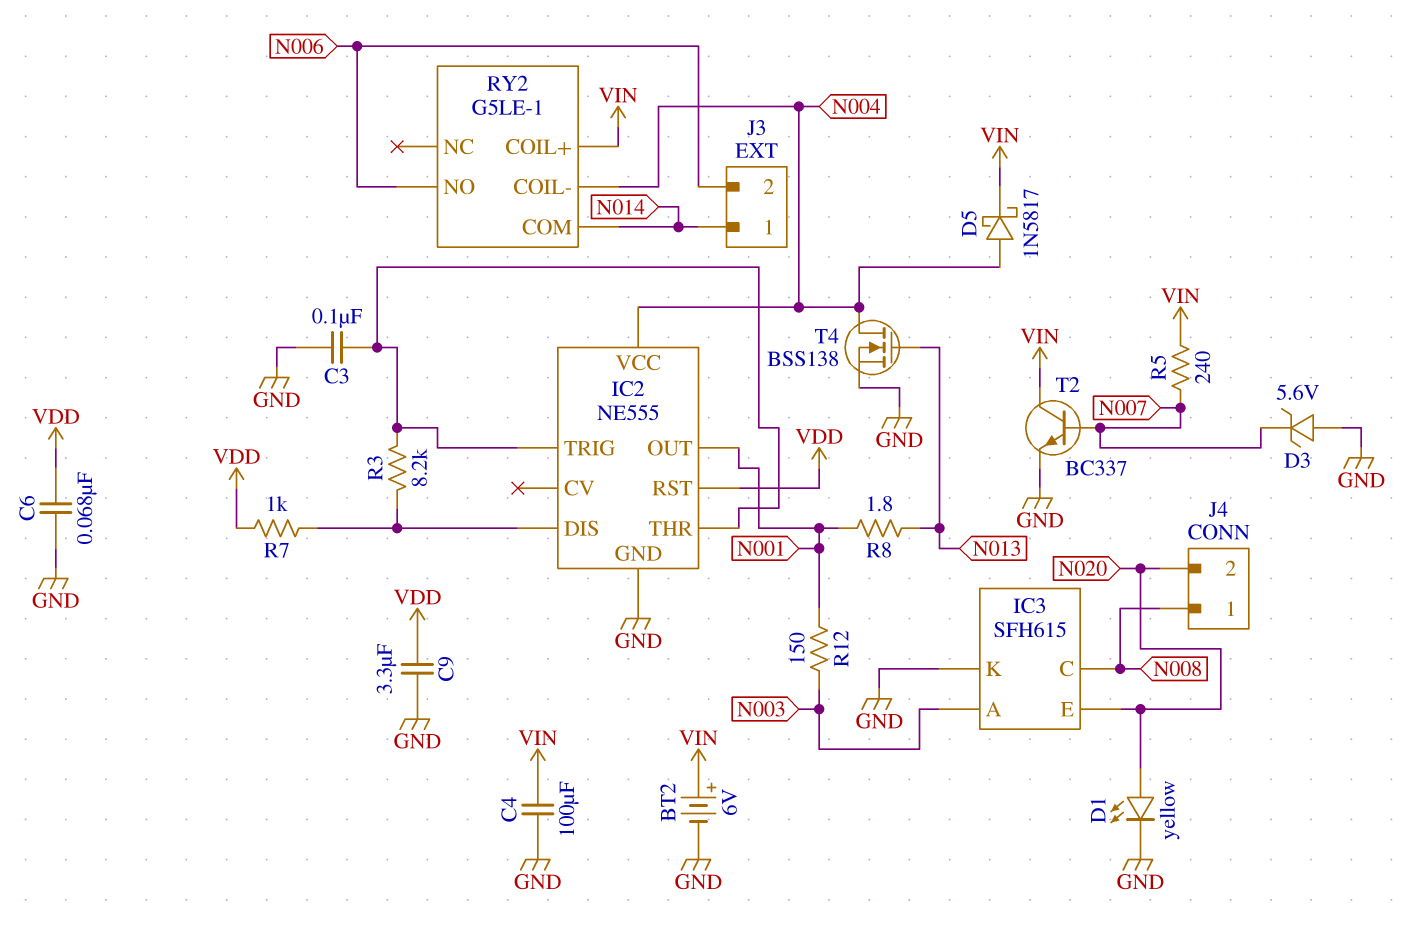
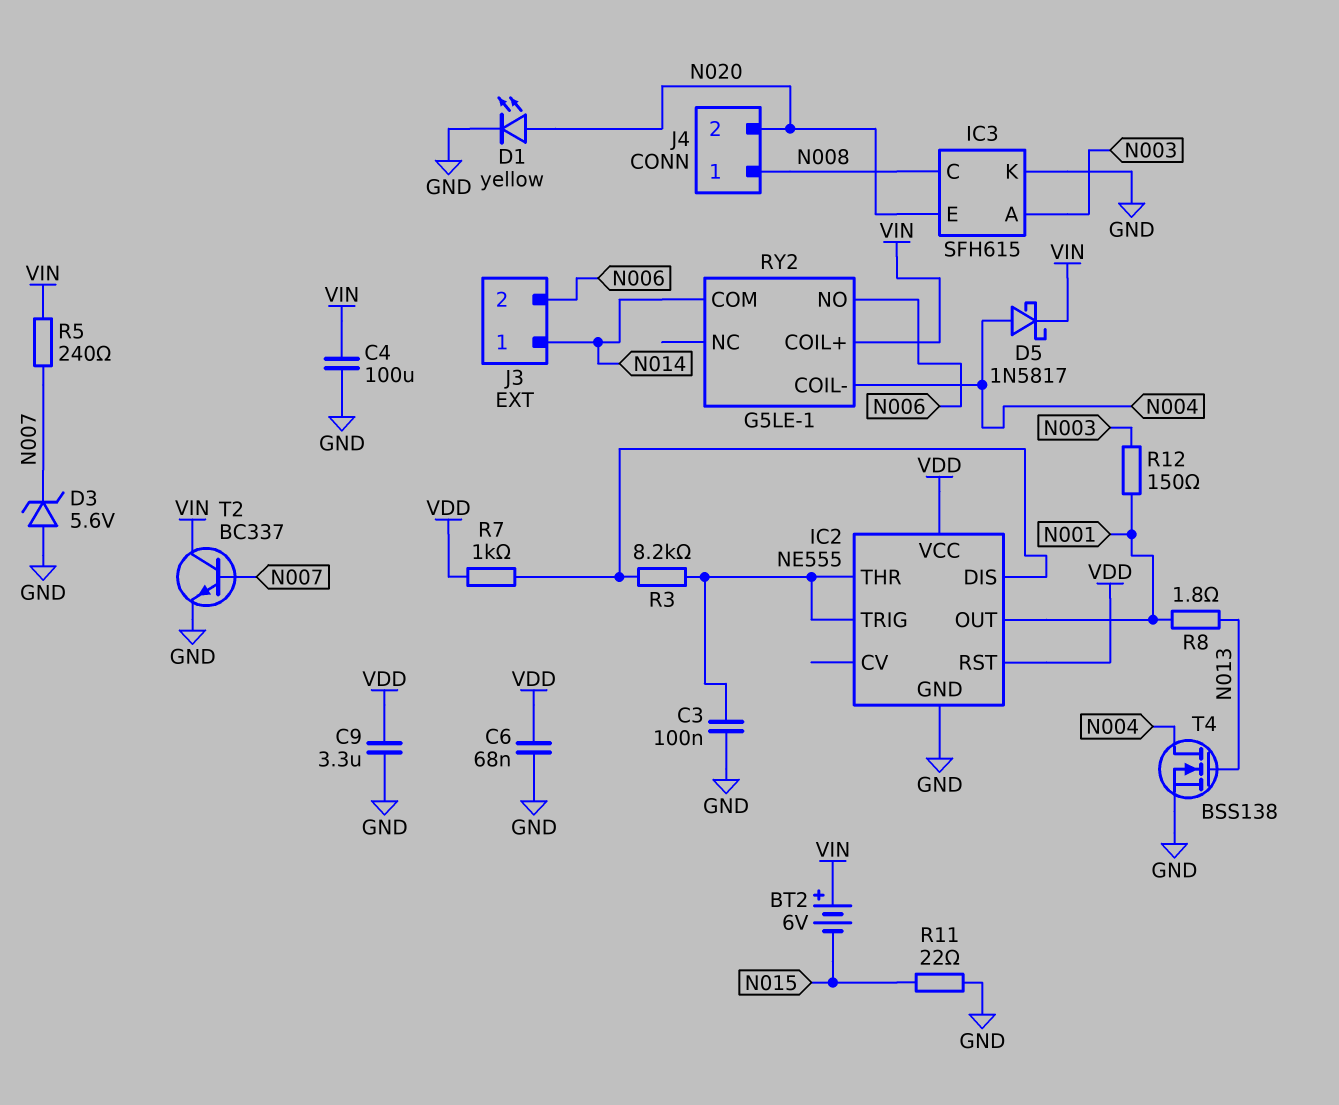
BT2: 6V (plus VIN, minus GND) -> 6V (plus VIN, minus N015)
IC2 pin VCC: N004 -> VDD
R11: none -> 22 (GND, N015)

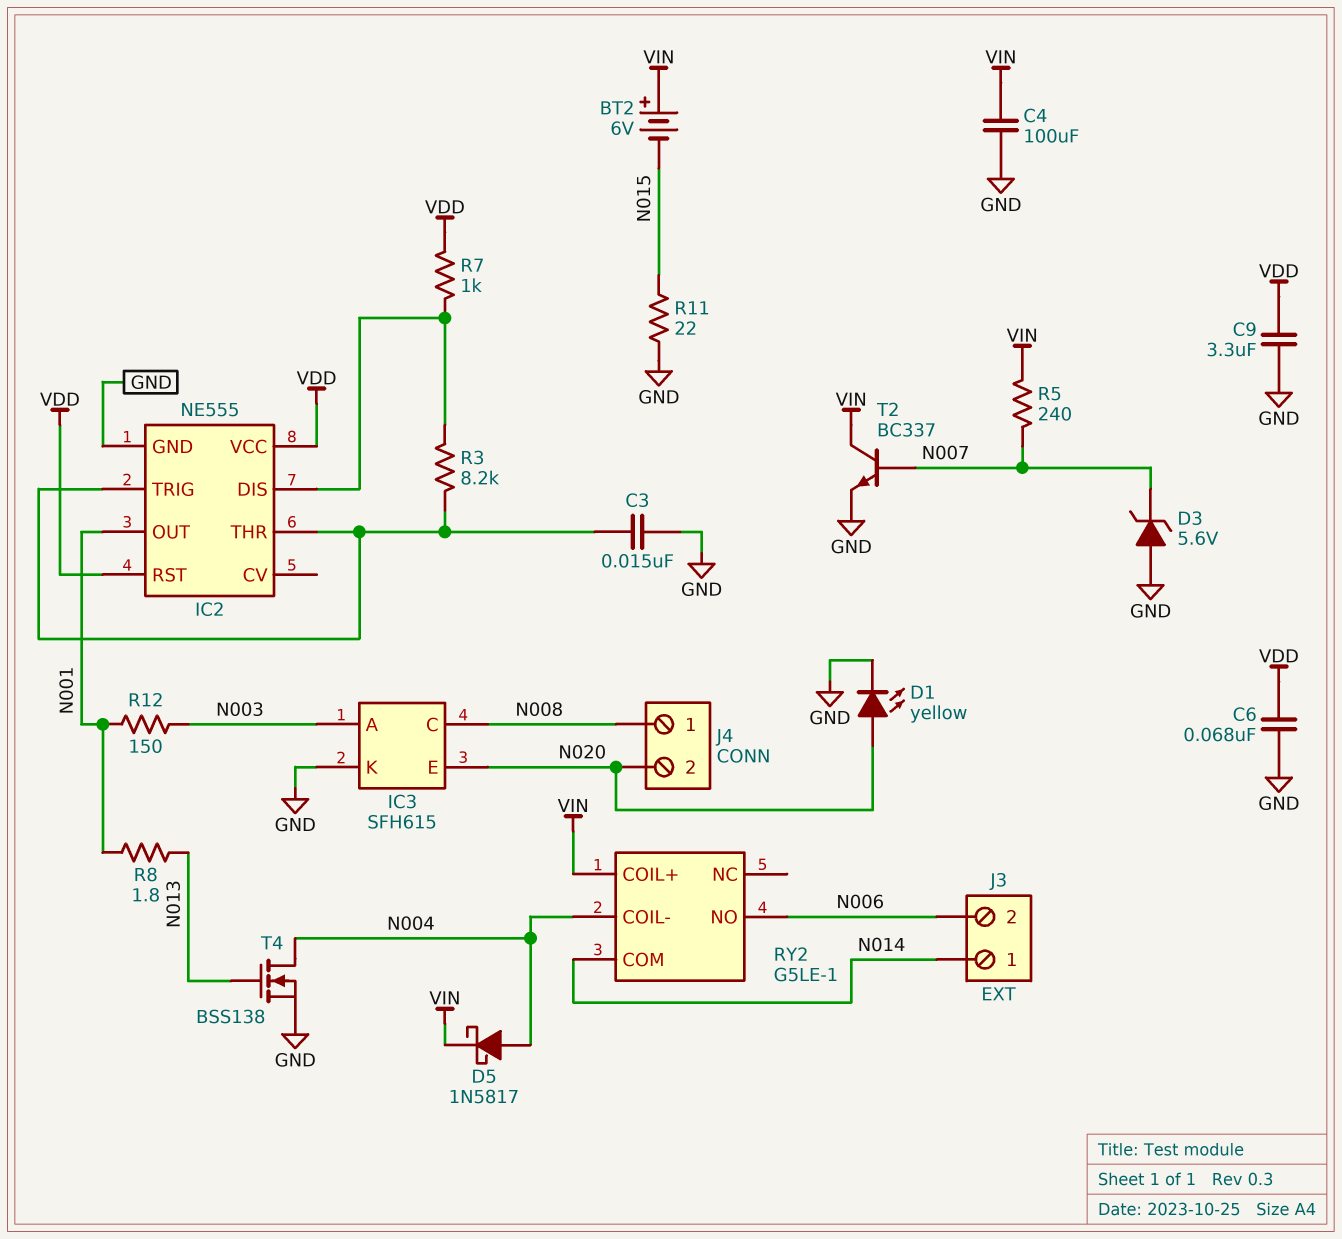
C3: 100nF (GND, IC2/THR) -> 15nF (GND, IC2/THR)

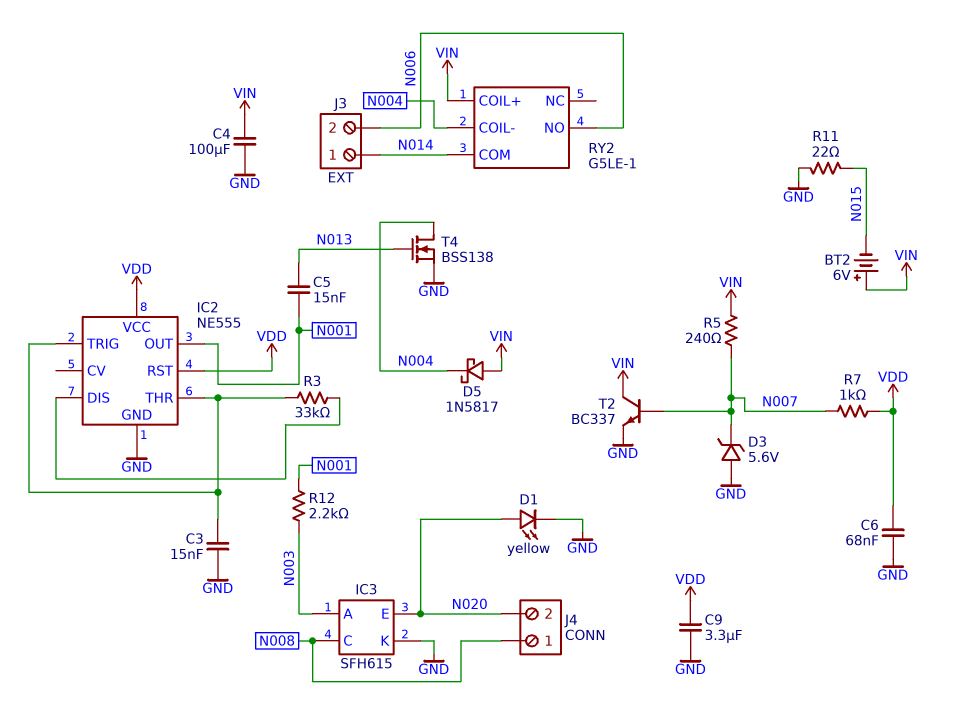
C5: none -> 15nF (N001, N013)
D5: schottky 1N5817 (A N004, K VIN) -> schottky 1N5817 (A VIN, K N004)
R3: 8.2k (IC2/DIS, IC2/THR) -> 33k (IC2/DIS, IC2/THR)
R7: 1k (IC2/DIS, VDD) -> 1k (N007, VDD)
R8: 1.8 (N001, N013) -> none
R12: 150 (N001, N003) -> 2.2k (N001, N003)

